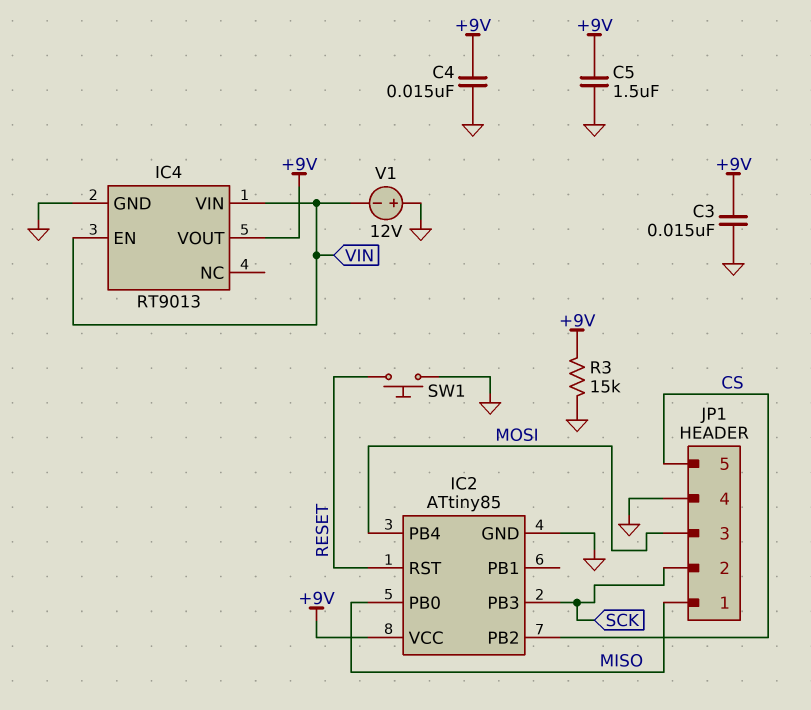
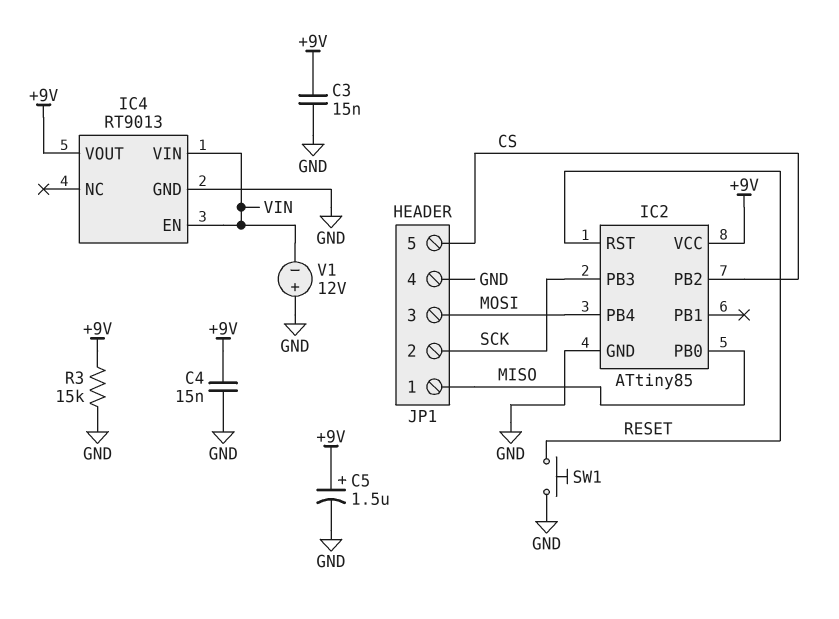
C5: 1.5uF (+9V, GND) -> 1.5uF (plus +9V, minus GND)

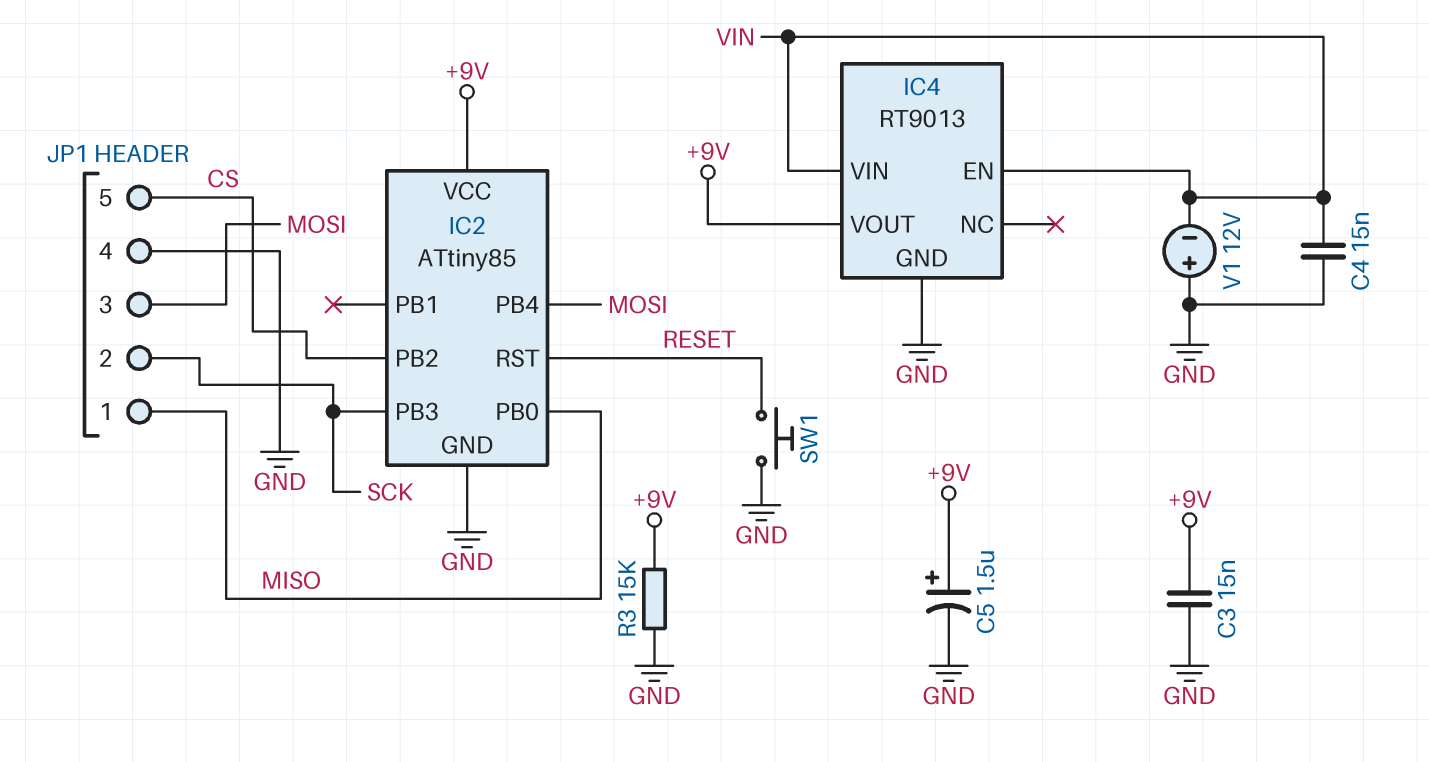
C4: 15nF (+9V, GND) -> 15nF (GND, VIN)

